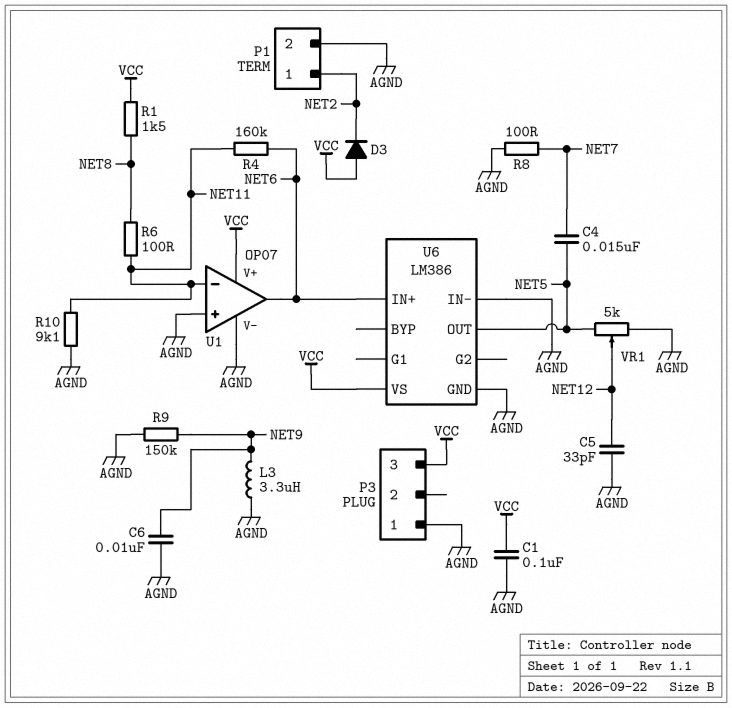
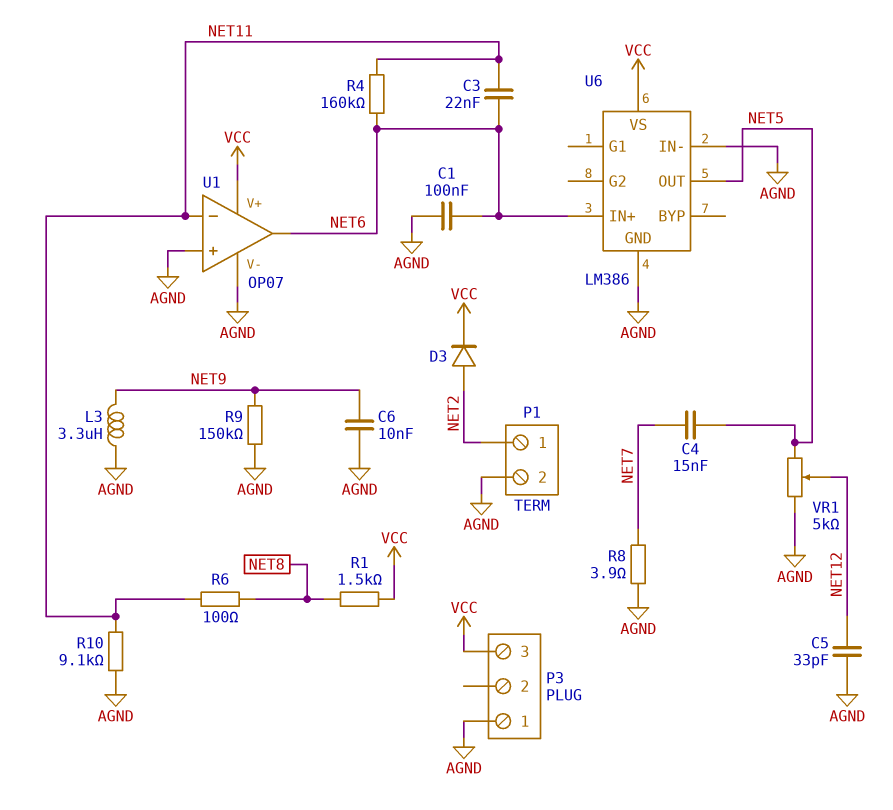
C1: 100nF (AGND, VCC) -> 100nF (AGND, NET6)
C3: none -> 22nF (NET6, NET11)
D3: diode (A VCC, K NET2) -> diode (A NET2, K VCC)
R8: 100 (AGND, NET7) -> 3.9 (AGND, NET7)

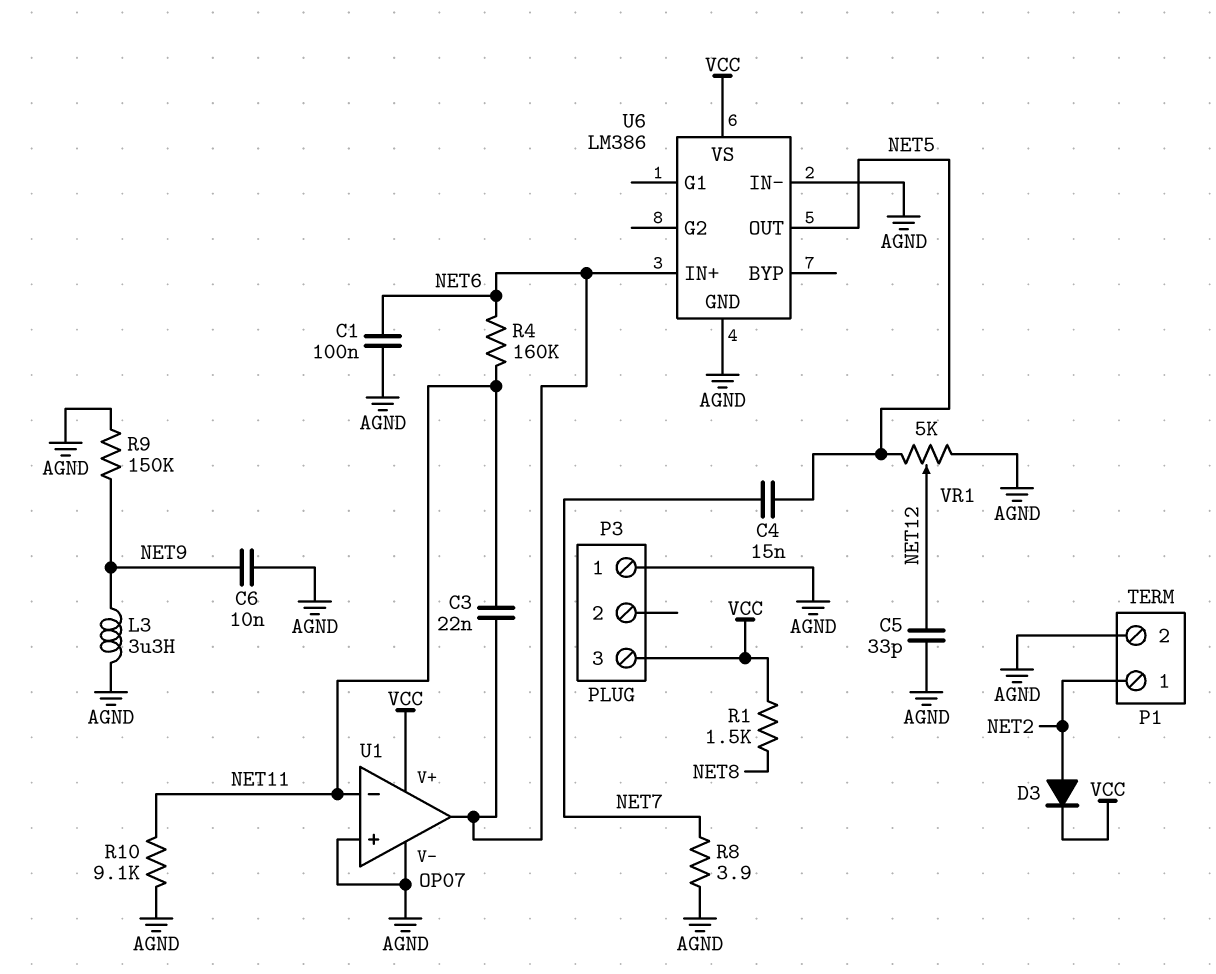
R6: 100 (NET8, NET11) -> none

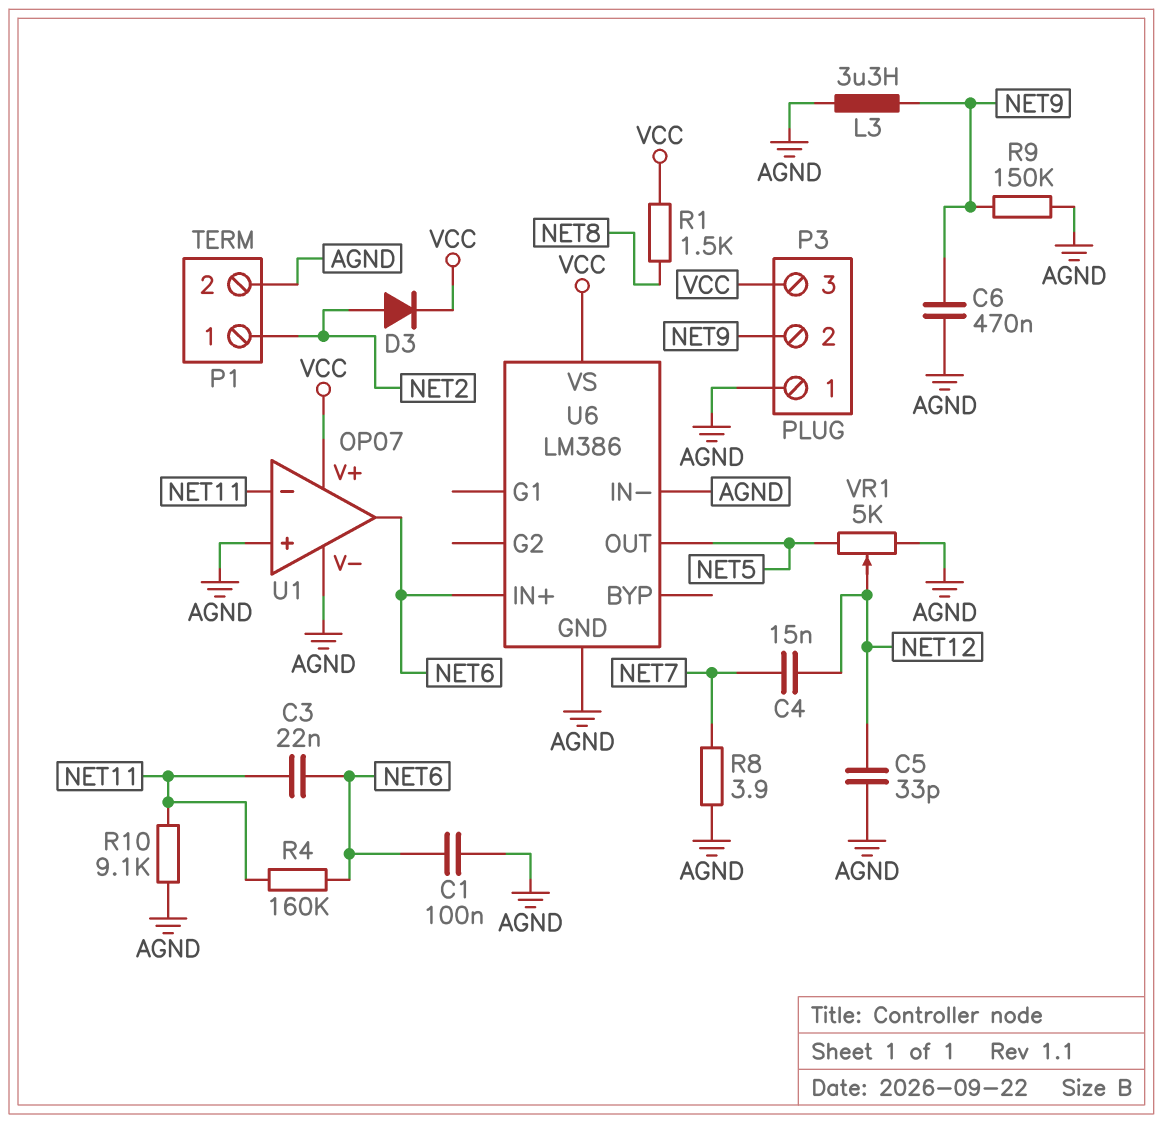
C4: 15nF (NET5, NET7) -> 15nF (NET7, NET12)
C6: 10nF (AGND, NET9) -> 470nF (AGND, NET9)
P3 pin 2: none -> NET9

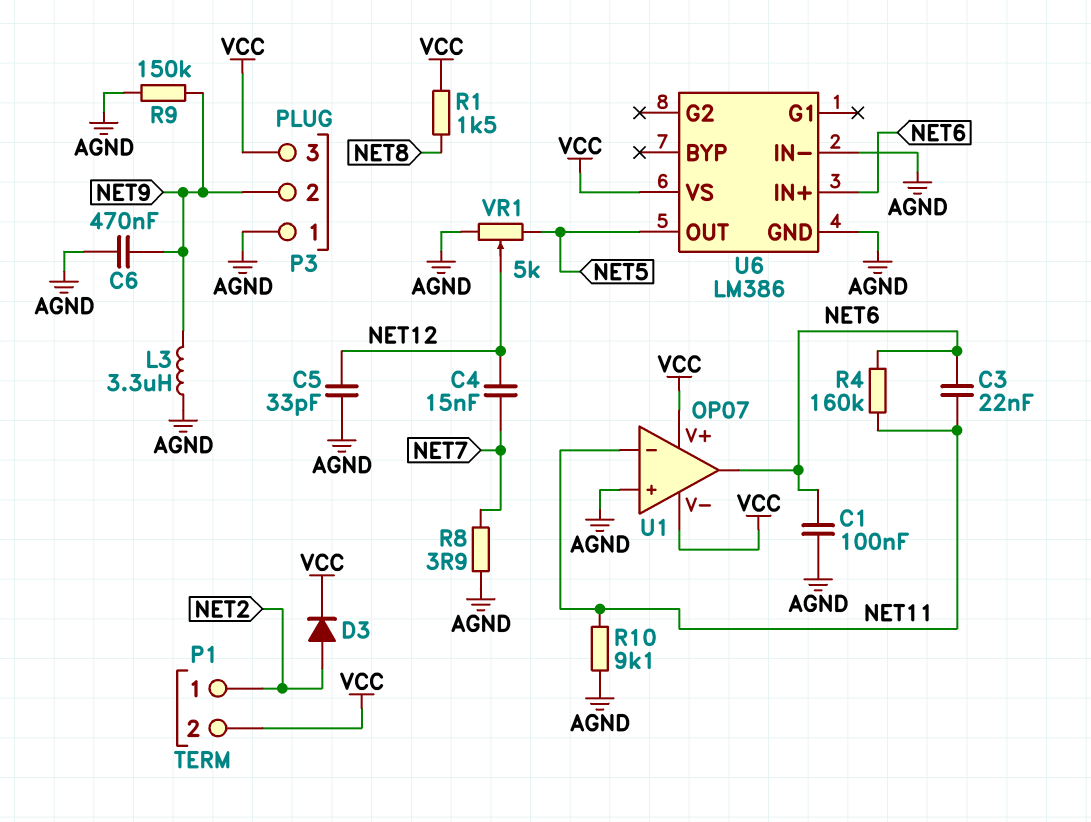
P1 pin 2: AGND -> VCC
U1 pin V-: AGND -> VCC

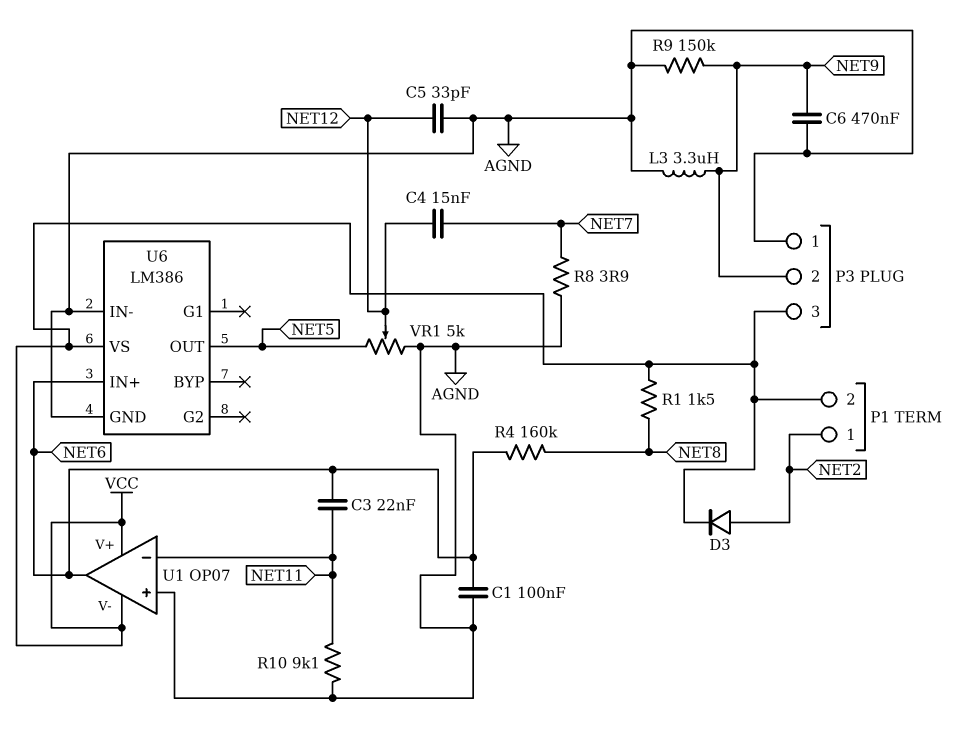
R4: 160k (NET6, NET11) -> 160k (NET6, NET8)

